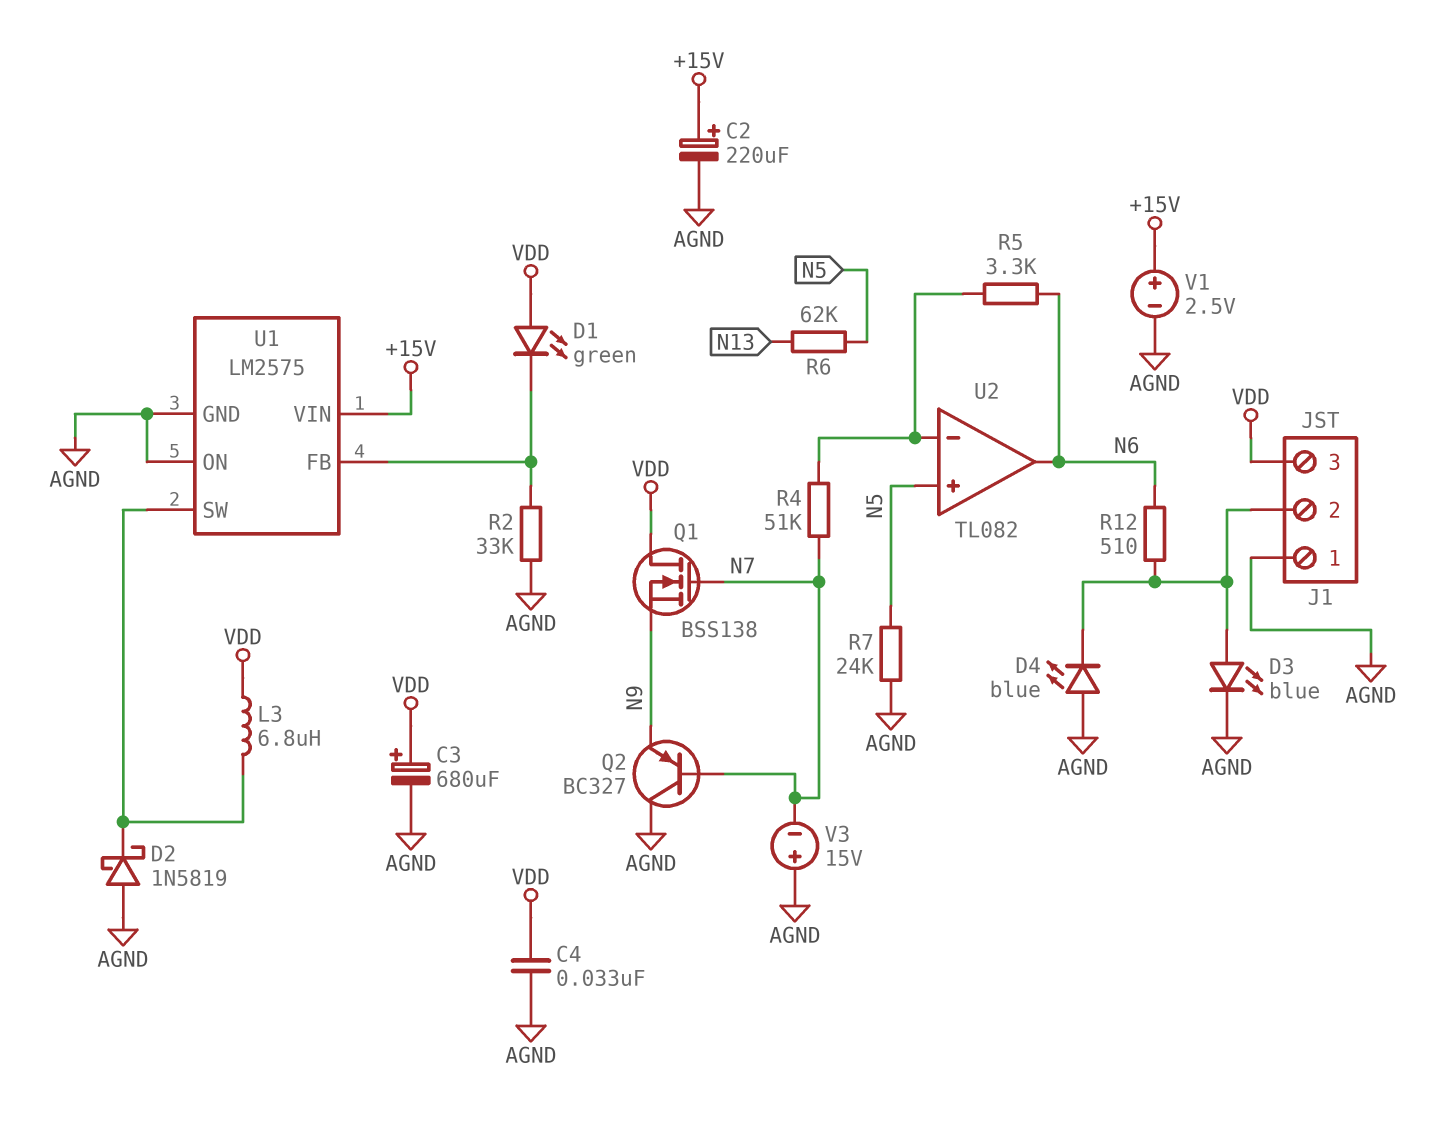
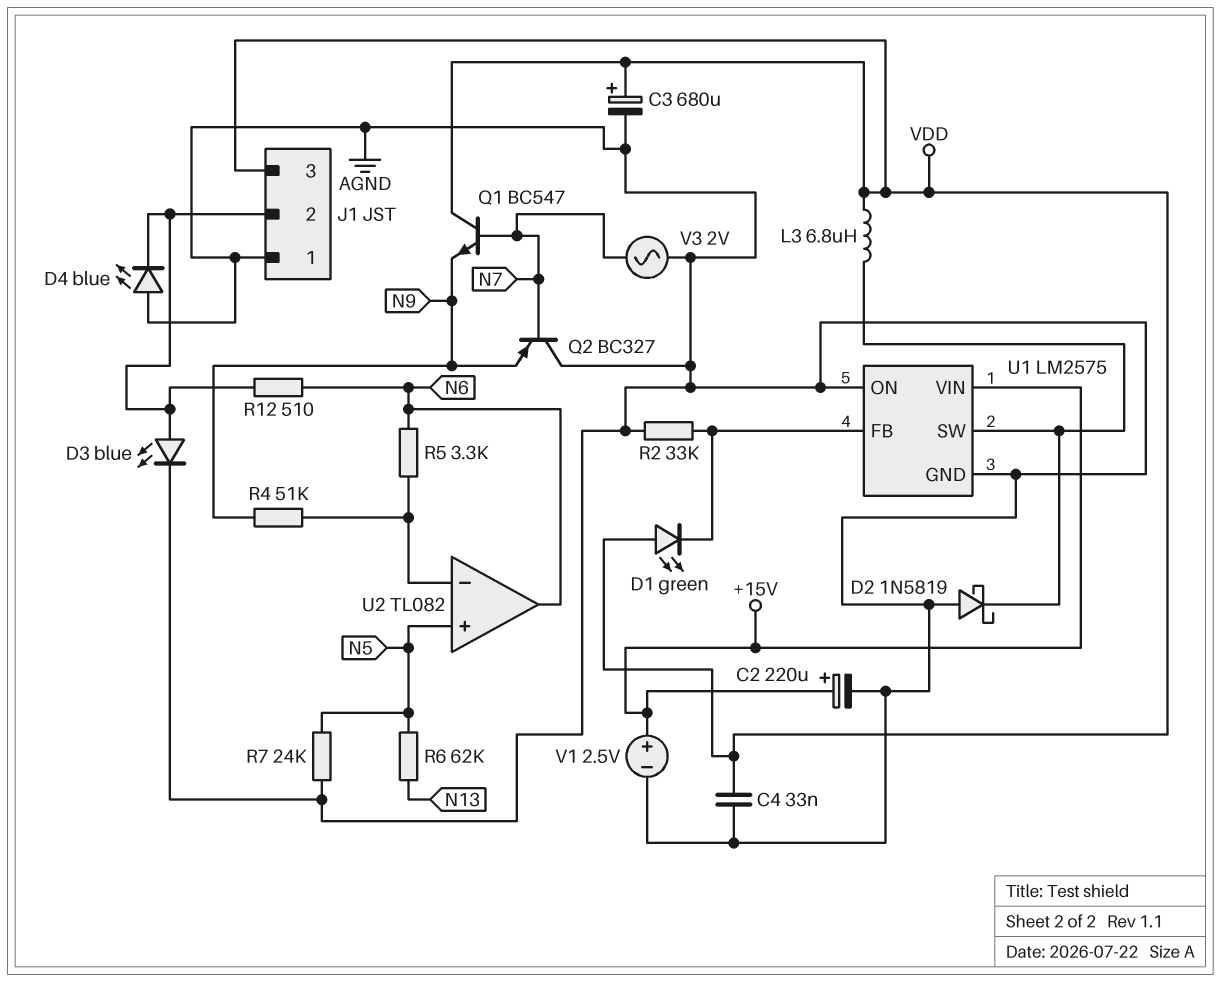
Q1: NMOS BSS138 (G N7, D VDD, S N9) -> NPN BC547 (B N7, C VDD, E N9)
R4: 51k (N7, U2/in-) -> 51k (N9, U2/in-)
V3: 15V (plus AGND, minus N7) -> AC 2V (AGND, N7)

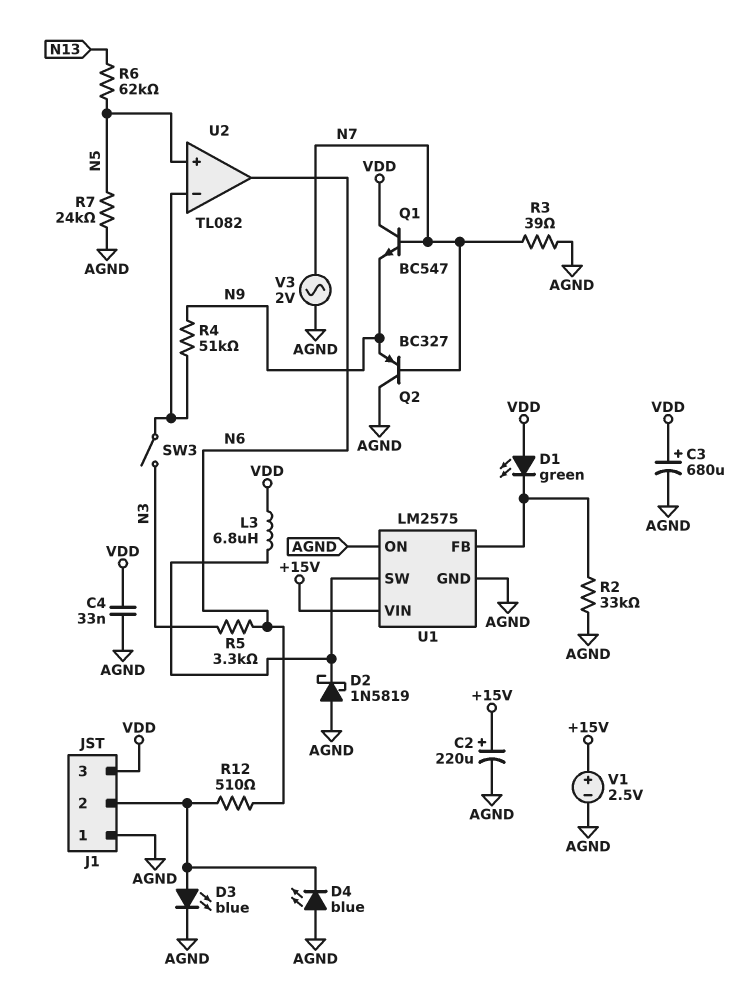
R3: none -> 39 (AGND, N7)
R5: 3.3k (N6, U2/in-) -> 3.3k (N3, N6)
SW3: none -> switch (N3, U2/in-)

